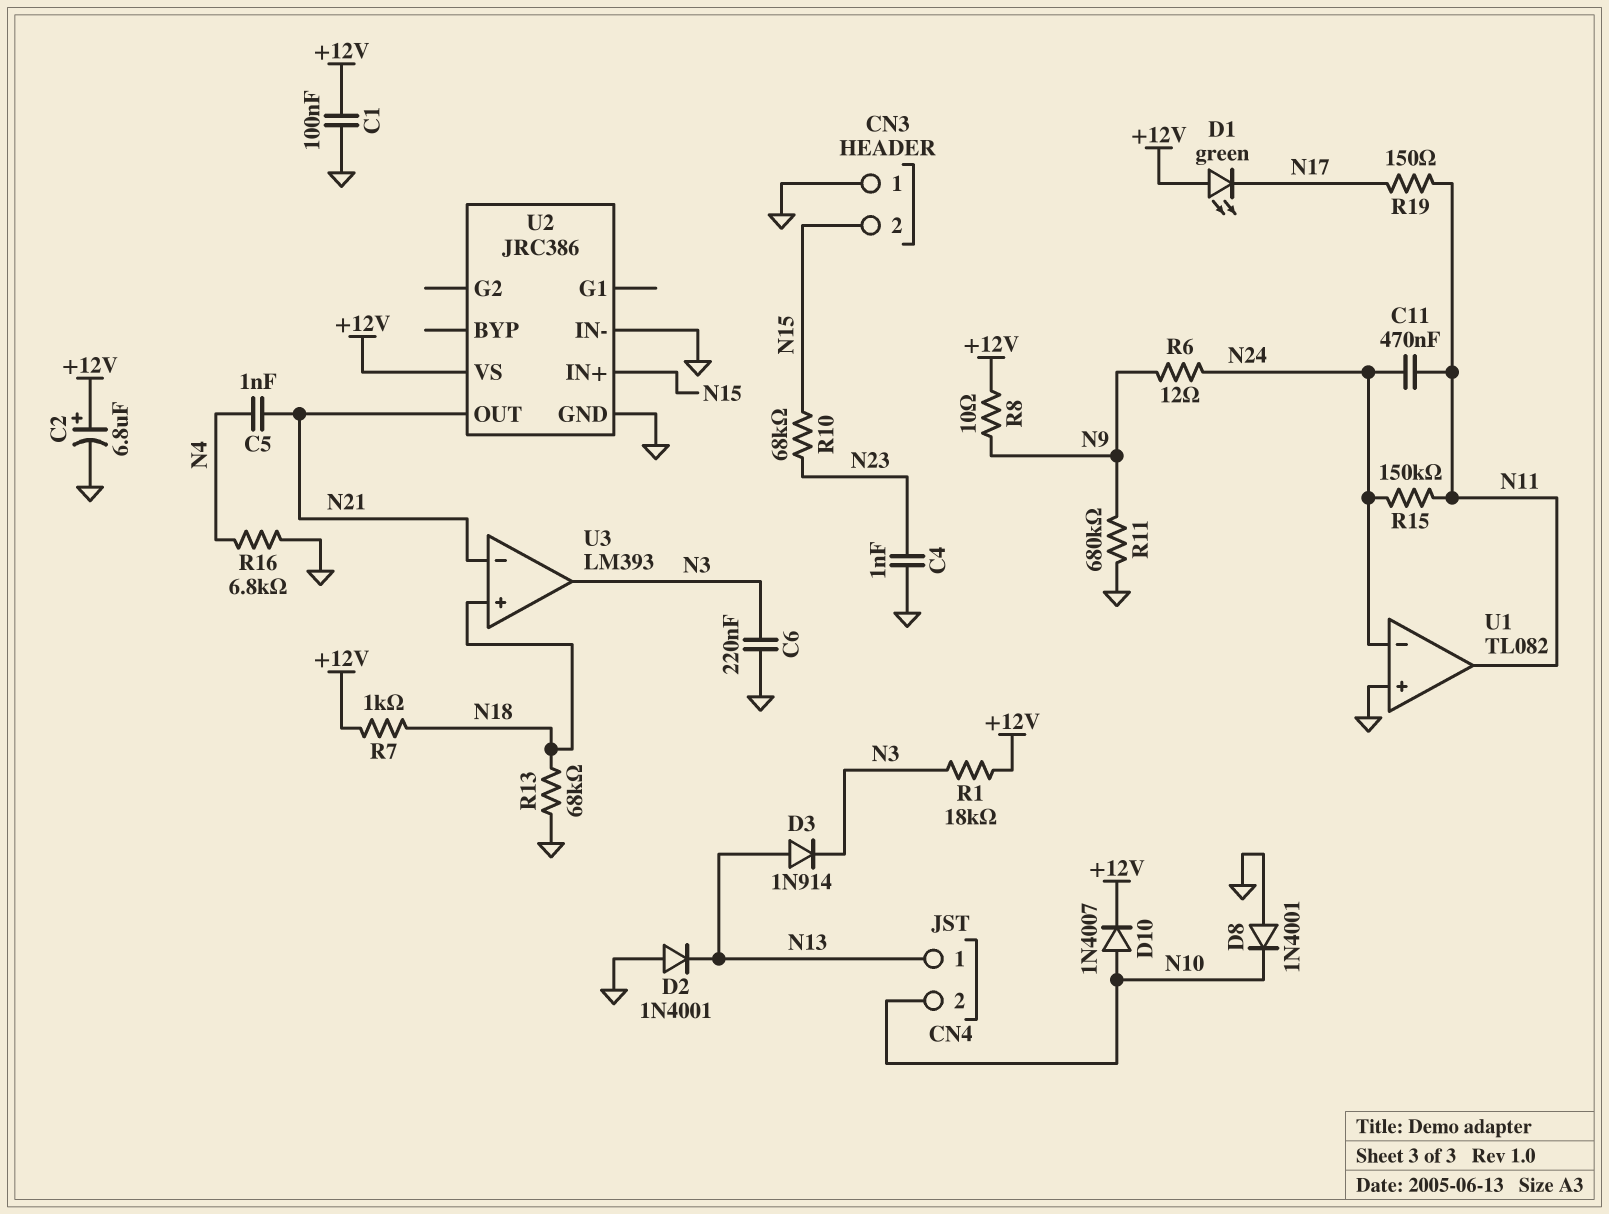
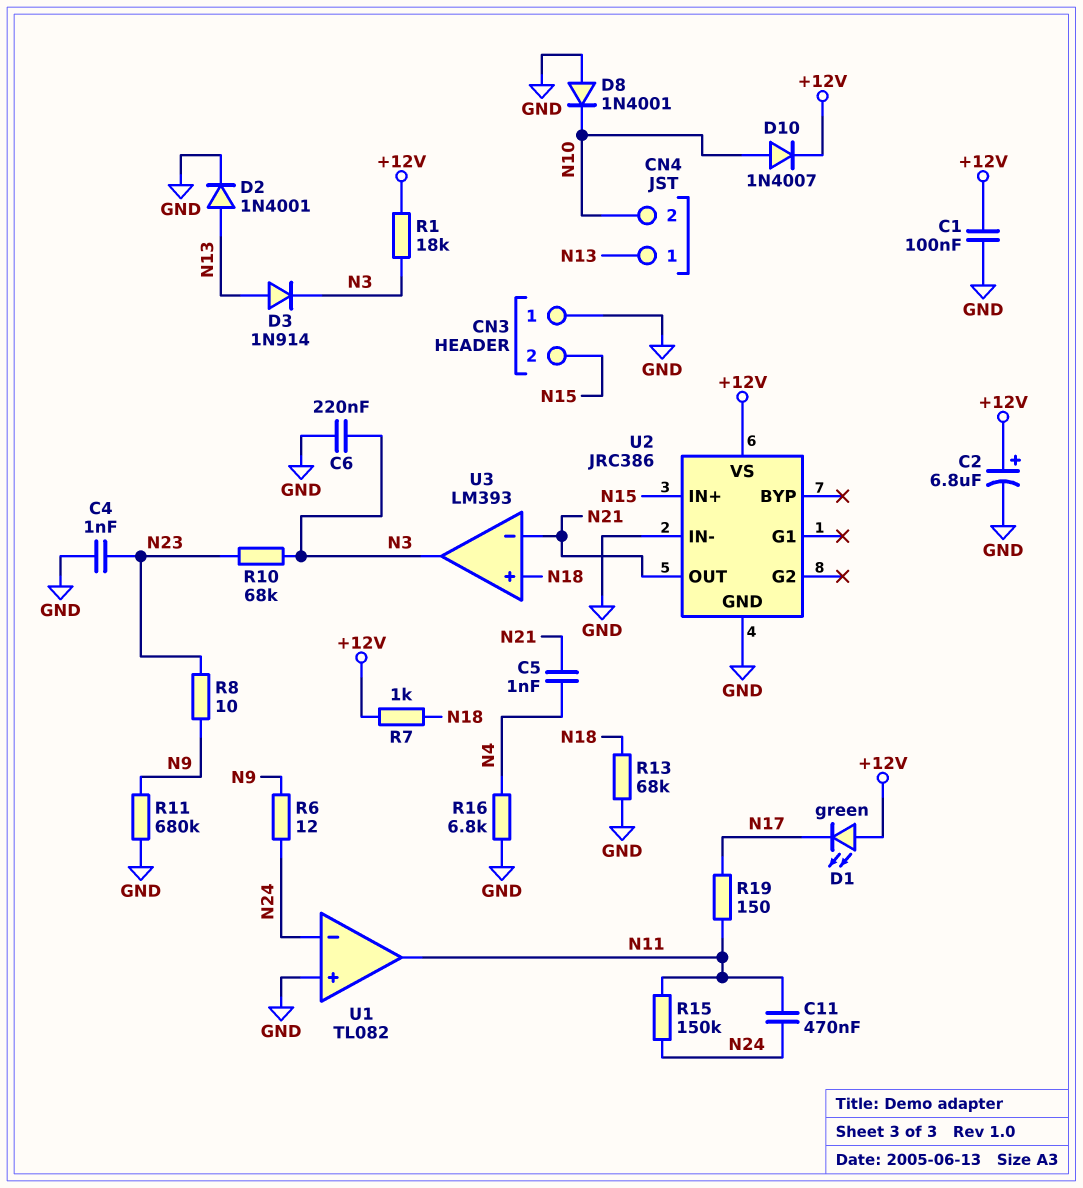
D2: diode 1N4001 (A GND, K N13) -> diode 1N4001 (A N13, K GND)
R8: 10 (+12V, N9) -> 10 (N9, N23)
R10: 68k (N15, N23) -> 68k (N3, N23)

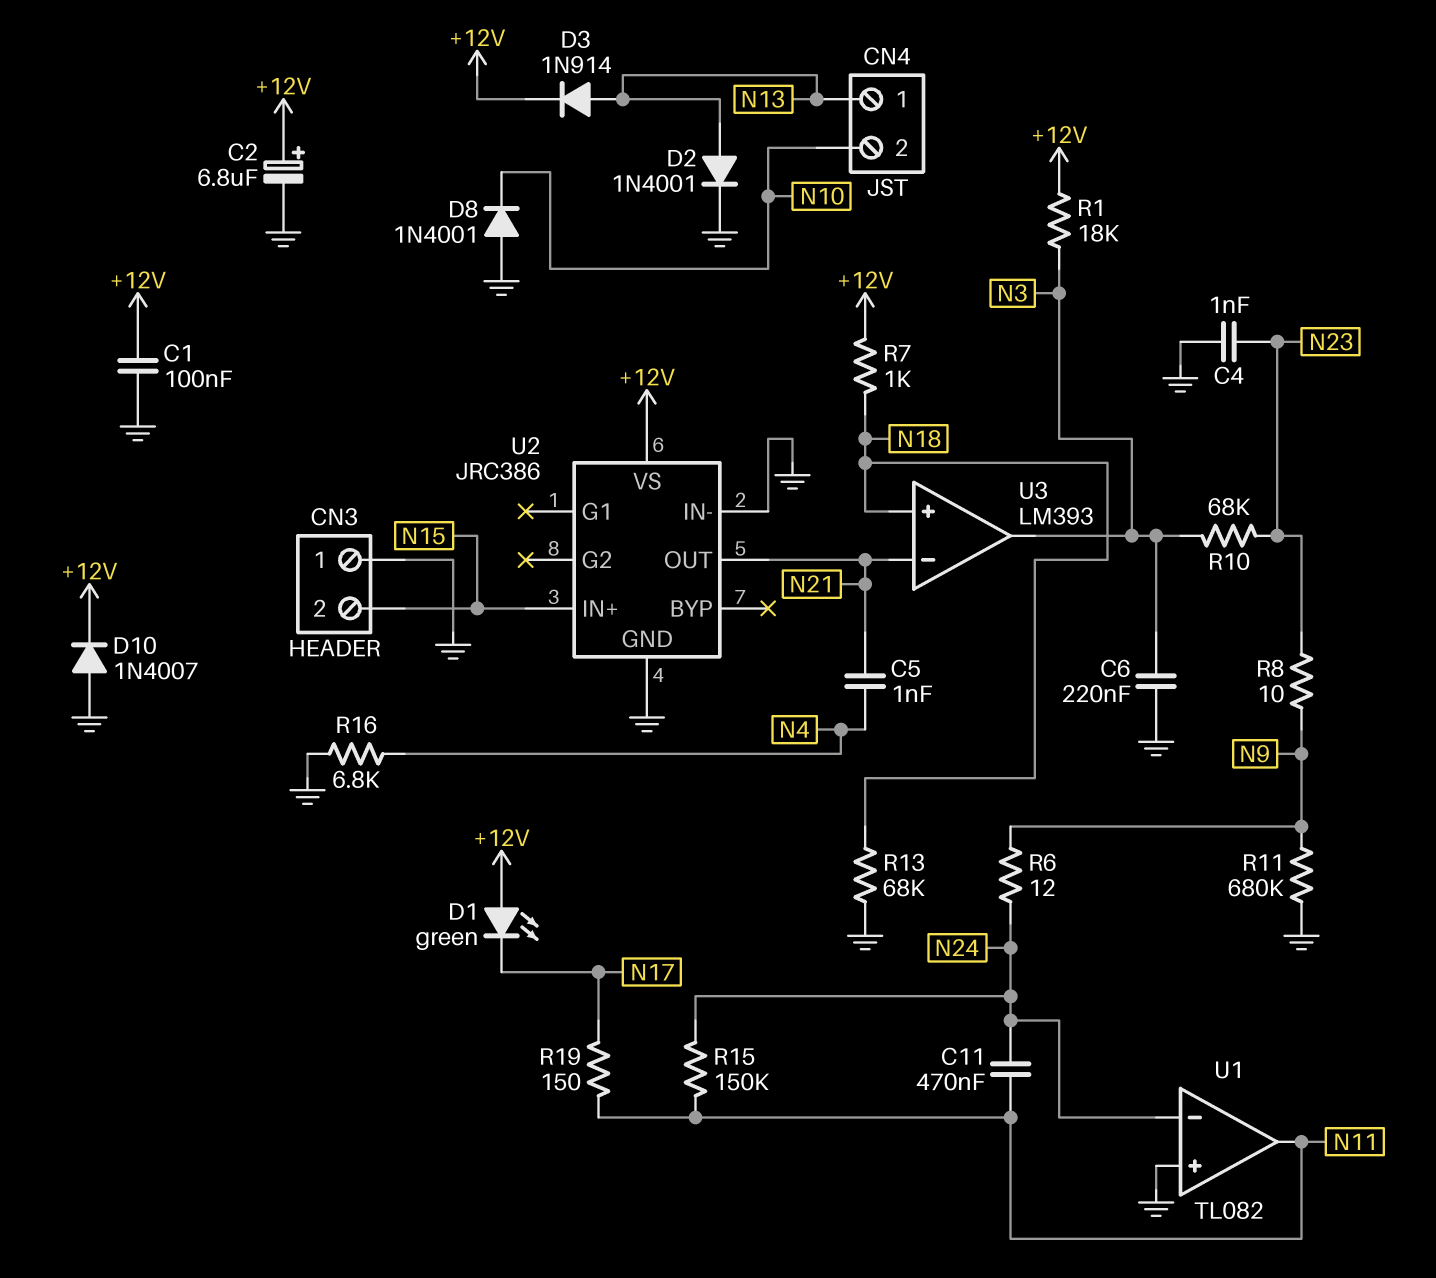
D3: diode 1N914 (A N13, K N3) -> diode 1N914 (A N13, K +12V)
D10: diode 1N4007 (A N10, K +12V) -> diode 1N4007 (A GND, K +12V)

